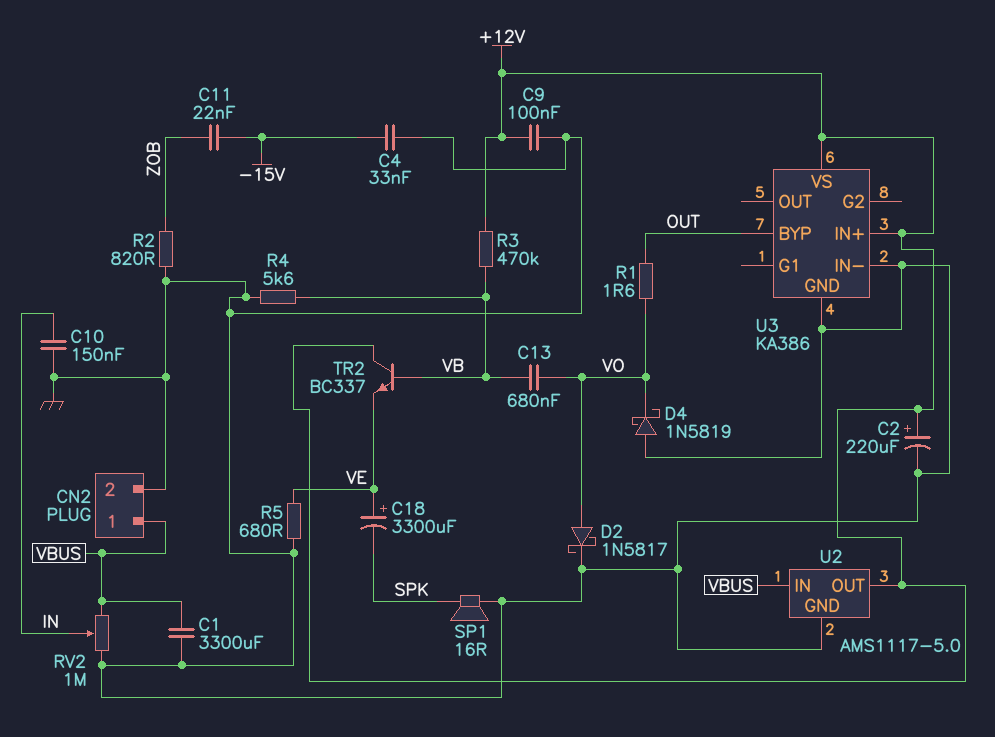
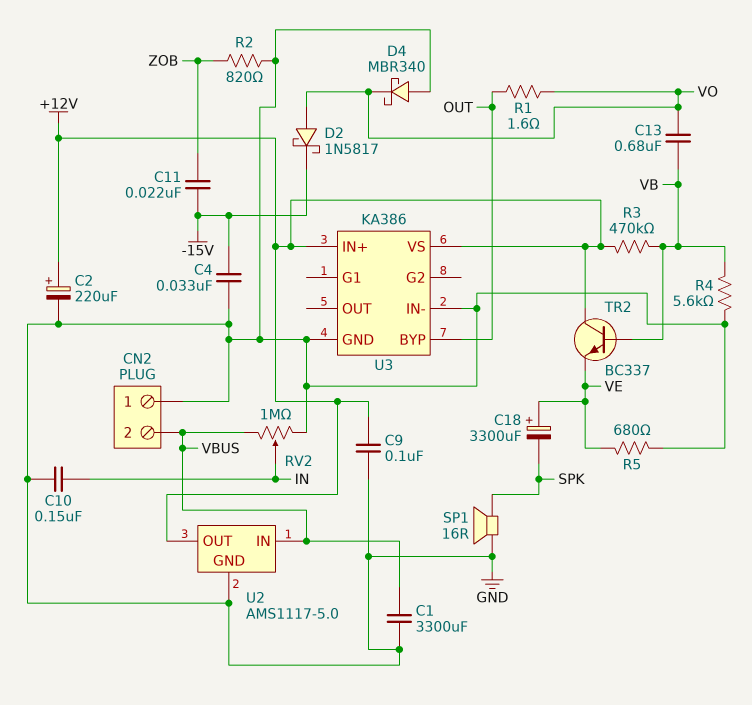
CN2 pin 1: VBUS -> GND
CN2 pin 2: GND -> VBUS
D2: schottky 1N5817 (A VO, K GND) -> schottky 1N5817 (A VO, K -15V)
D4: schottky 1N5819 (A GND, K VO) -> schottky MBR340 (A GND, K VO)

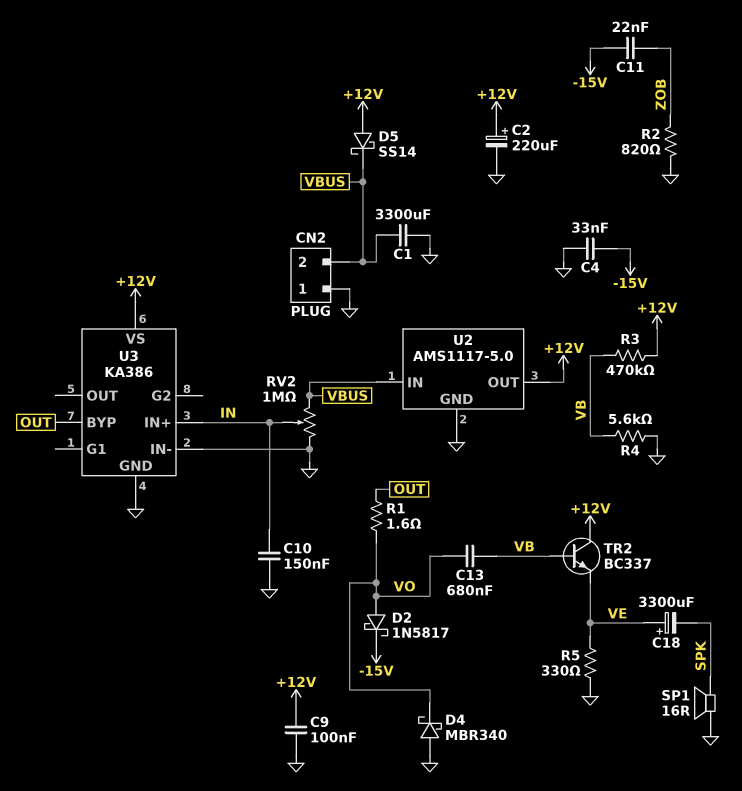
D5: none -> schottky SS14 (A +12V, K VBUS)
R5: 680 (GND, VE) -> 330 (GND, VE)
U3 pin IN+: +12V -> IN

